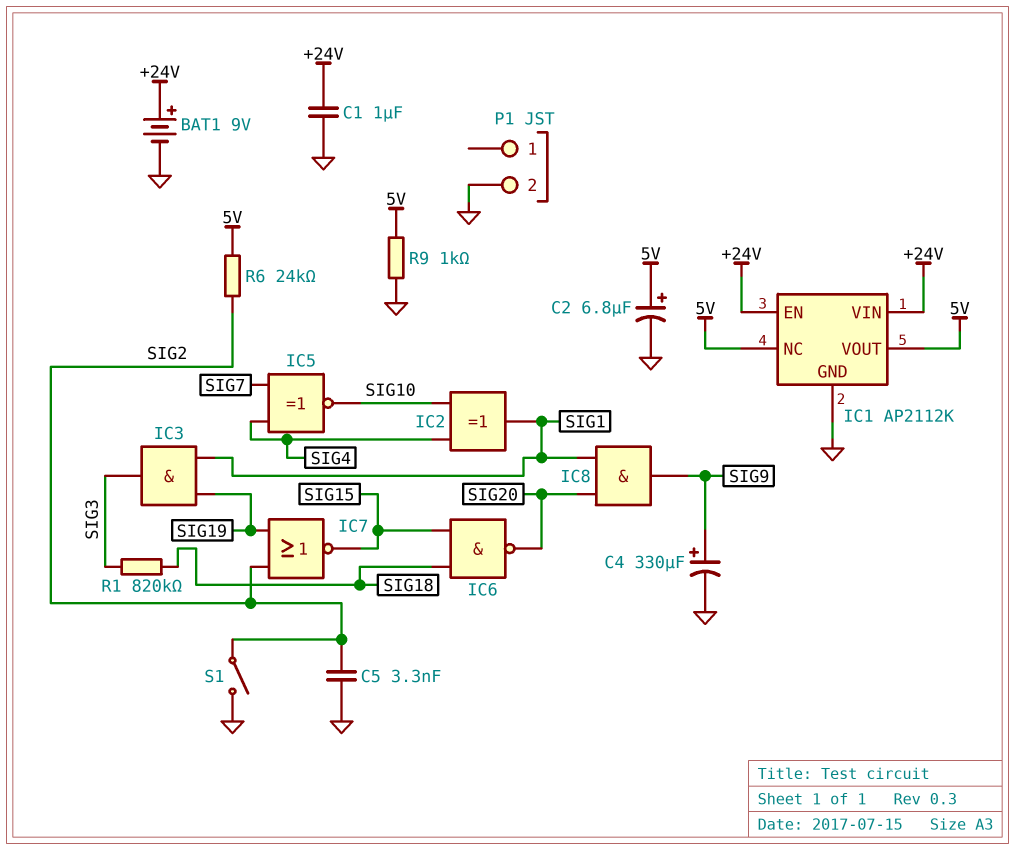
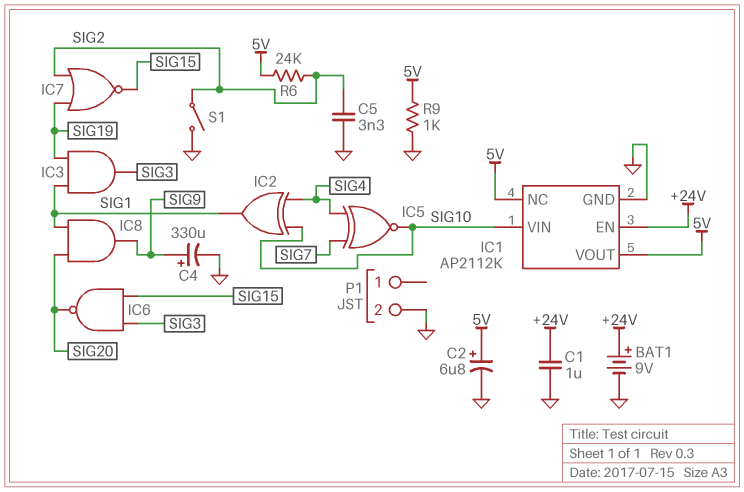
IC1 pin VIN: +24V -> SIG10
IC6: NAND (in SIG15, in SIG18, out SIG20) -> NAND (in SIG3, in SIG15, out SIG20)
R1: 820k (SIG3, SIG18) -> none

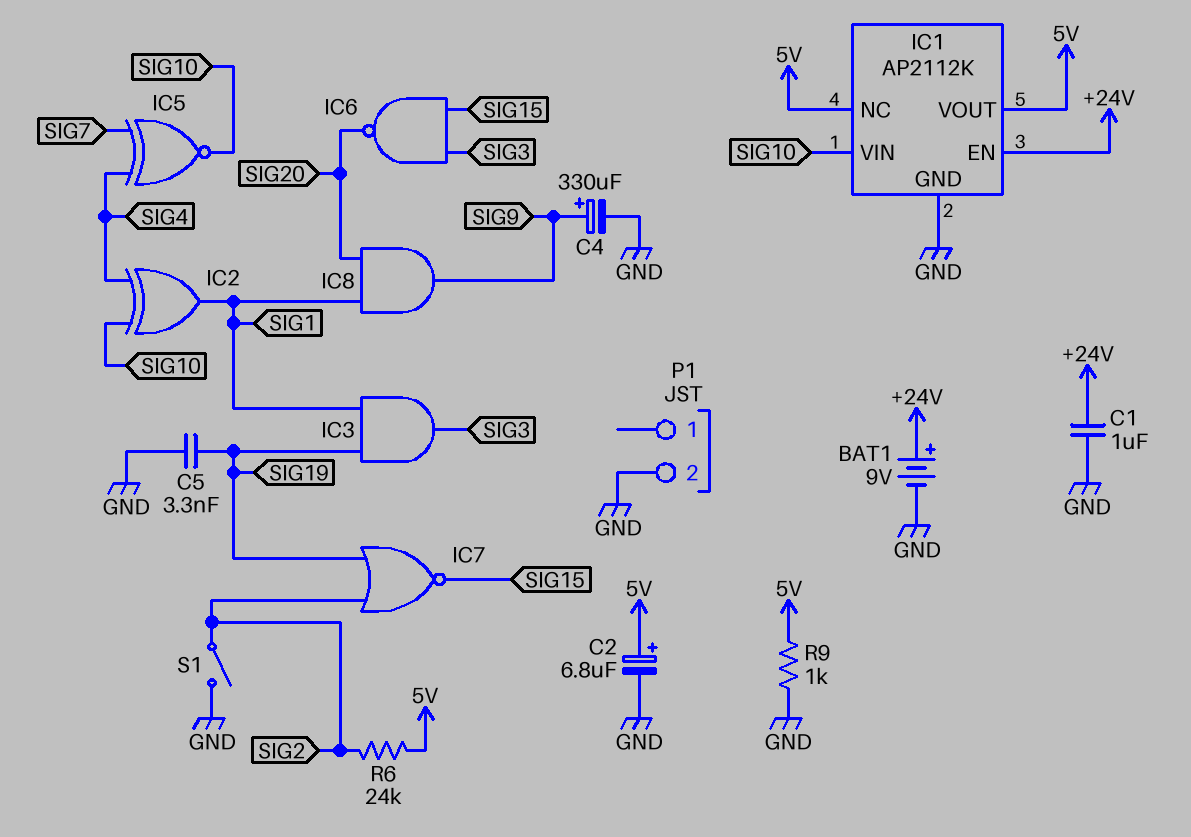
C5: 3.3nF (GND, SIG2) -> 3.3nF (GND, SIG19)

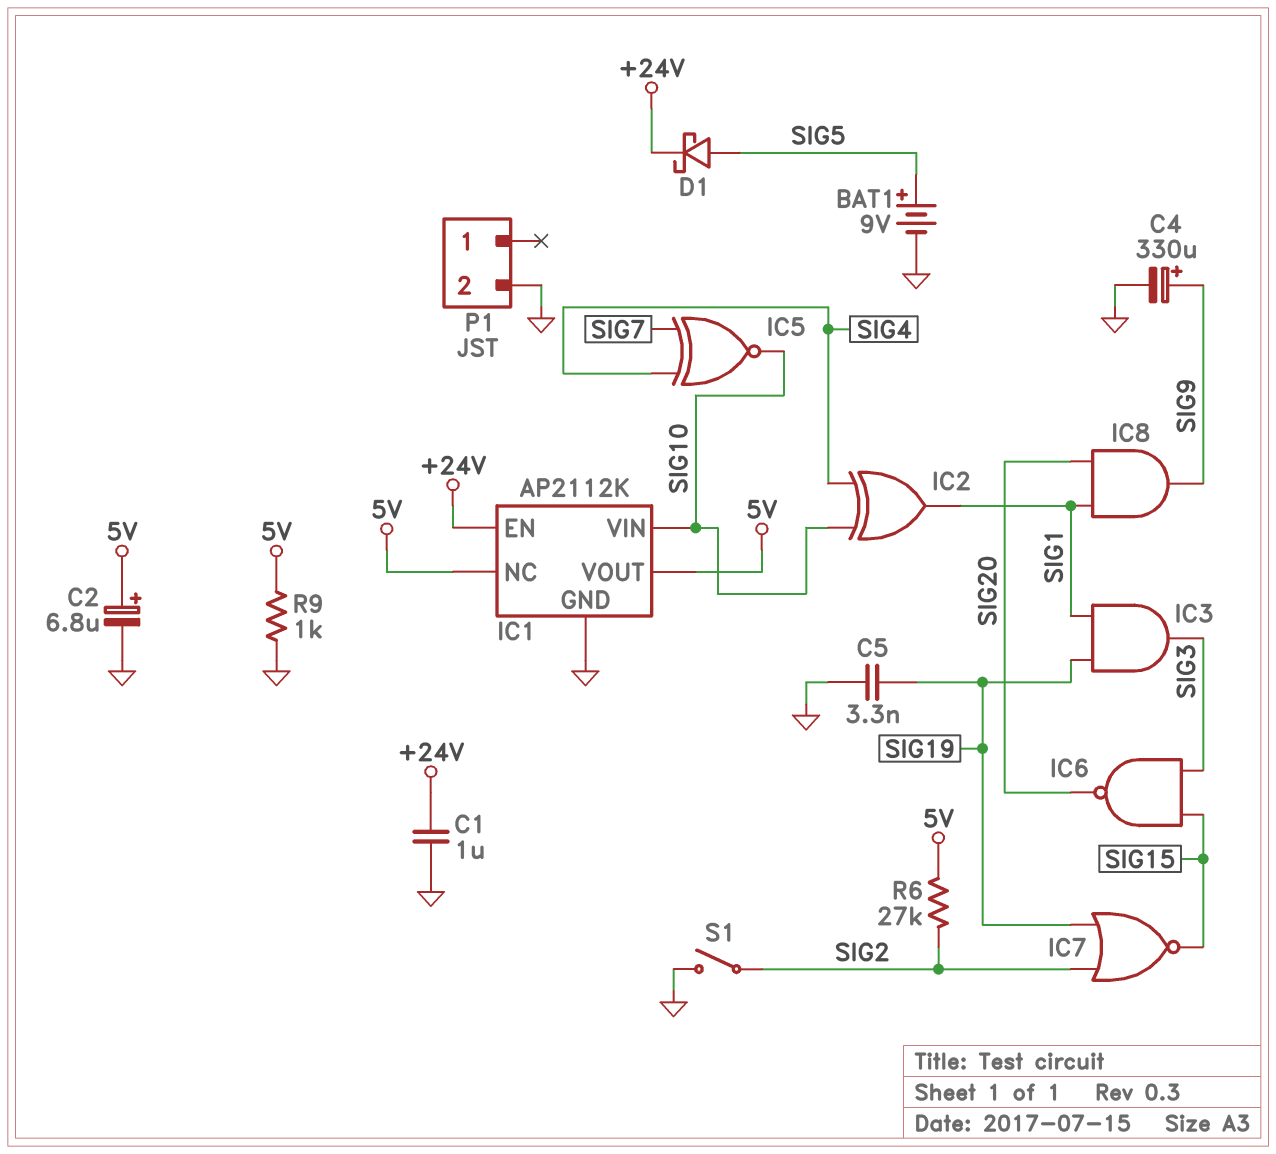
BAT1: 9V (plus +24V, minus GND) -> 9V (plus SIG5, minus GND)
D1: none -> schottky (A SIG5, K +24V)
R6: 24k (5V, SIG2) -> 27k (5V, SIG2)

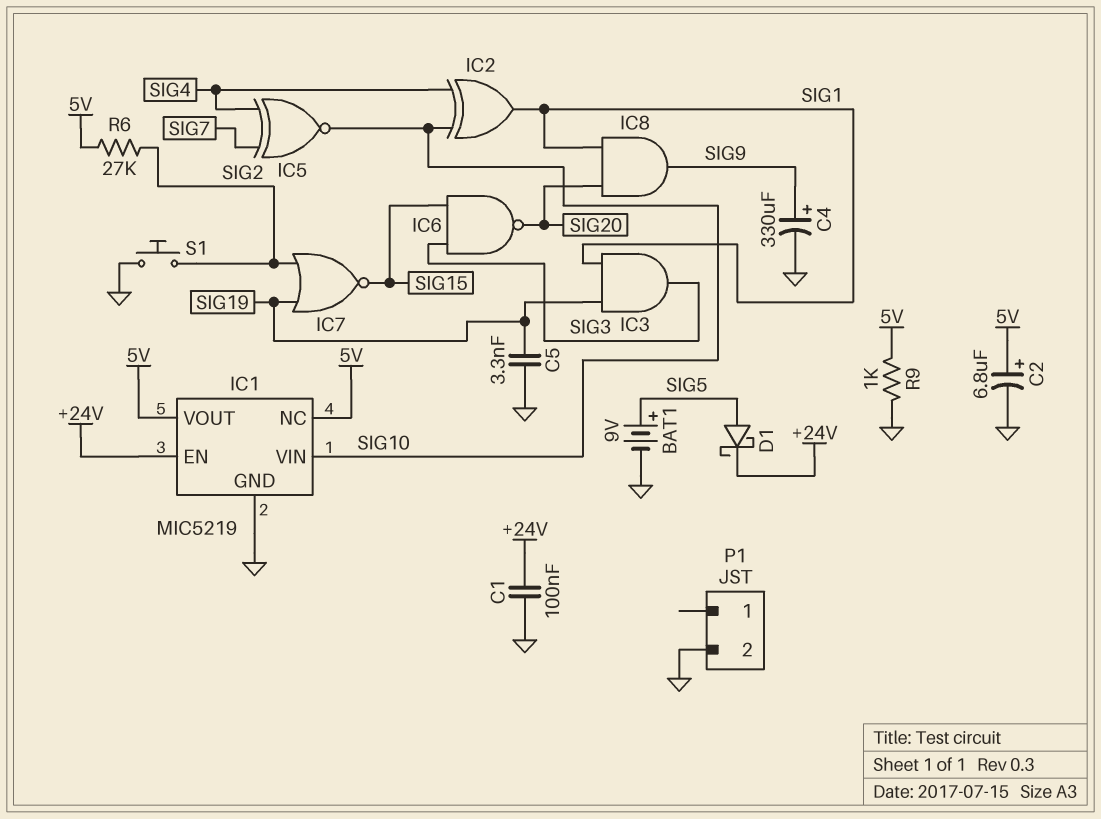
C1: 1uF (+24V, GND) -> 100nF (+24V, GND)
IC1: AP2112K -> MIC5219
S1: switch (GND, SIG2) -> button (GND, SIG2)

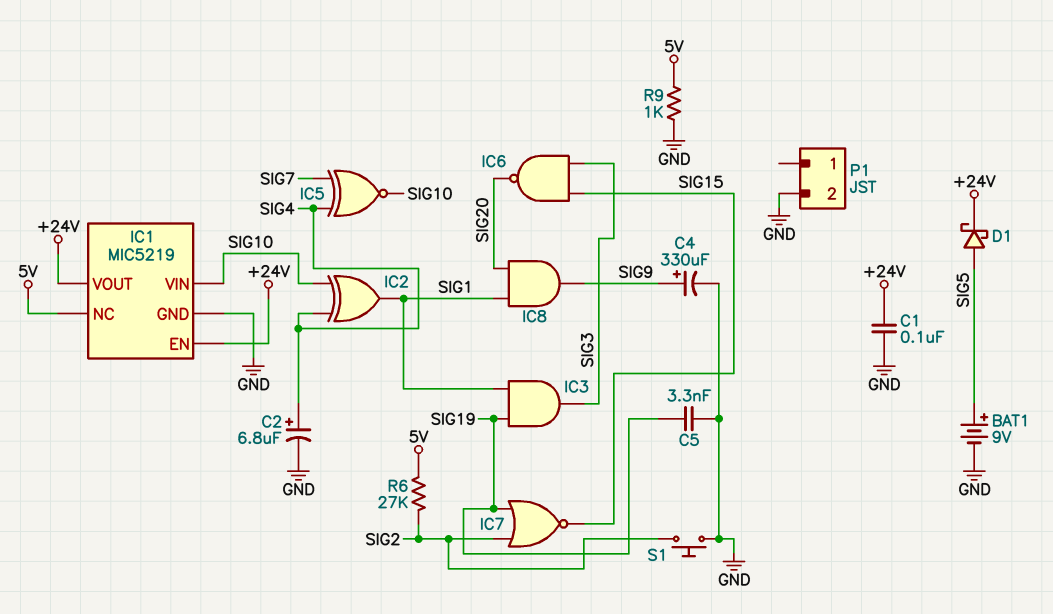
C2: 6.8uF (plus 5V, minus GND) -> 6.8uF (plus SIG4, minus GND)
IC1 pin VOUT: 5V -> +24V

